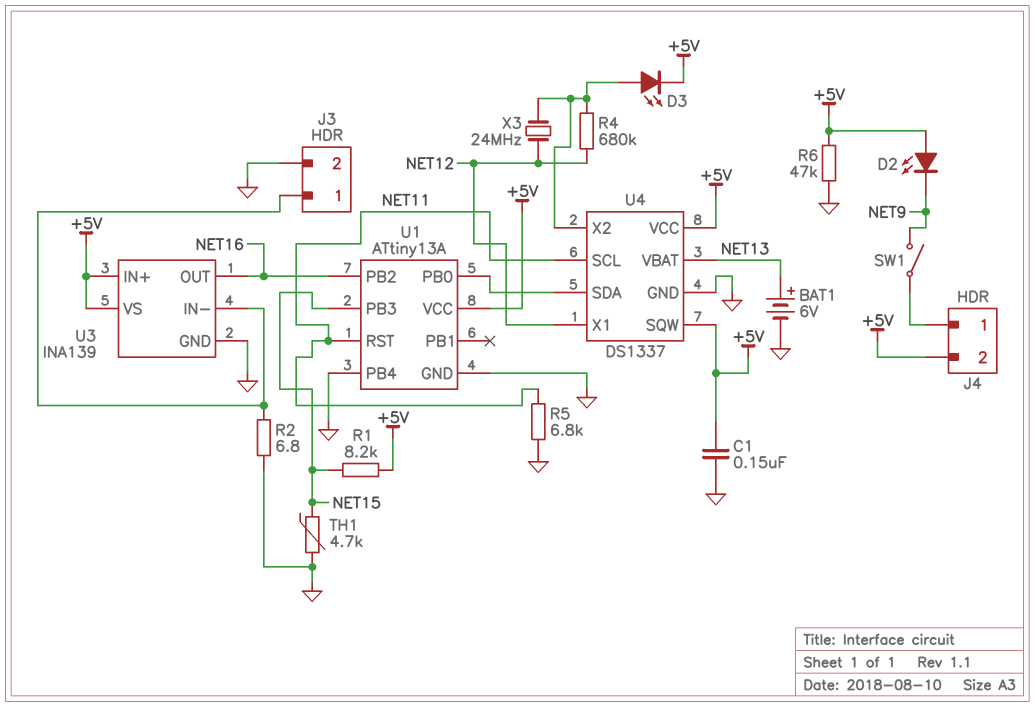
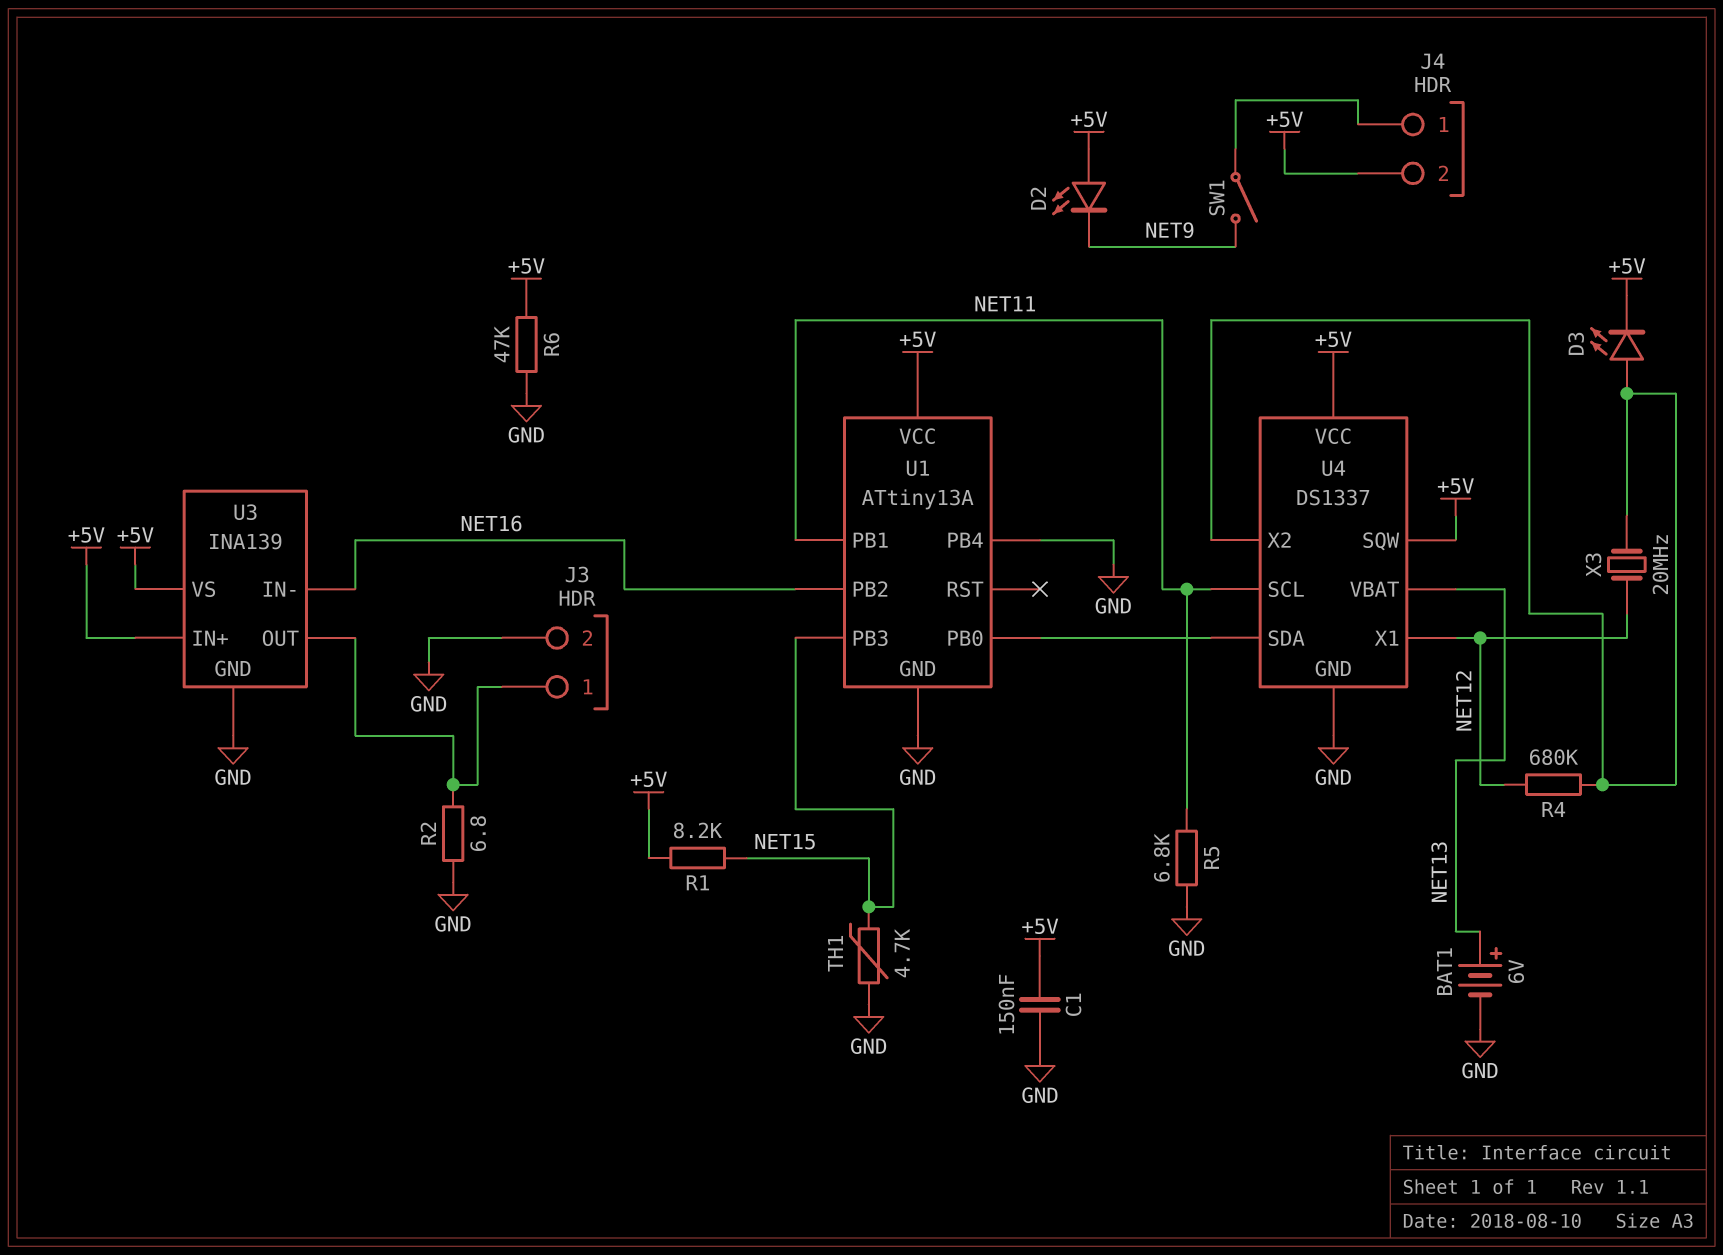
U1 pin PB1: none -> NET11
U1 pin RST: NET11 -> none
U3 pin IN-: J3/1 -> NET16
U3 pin OUT: NET16 -> J3/1
X3: 24MHz (NET12, U4/X2) -> 20MHz (NET12, U4/X2)

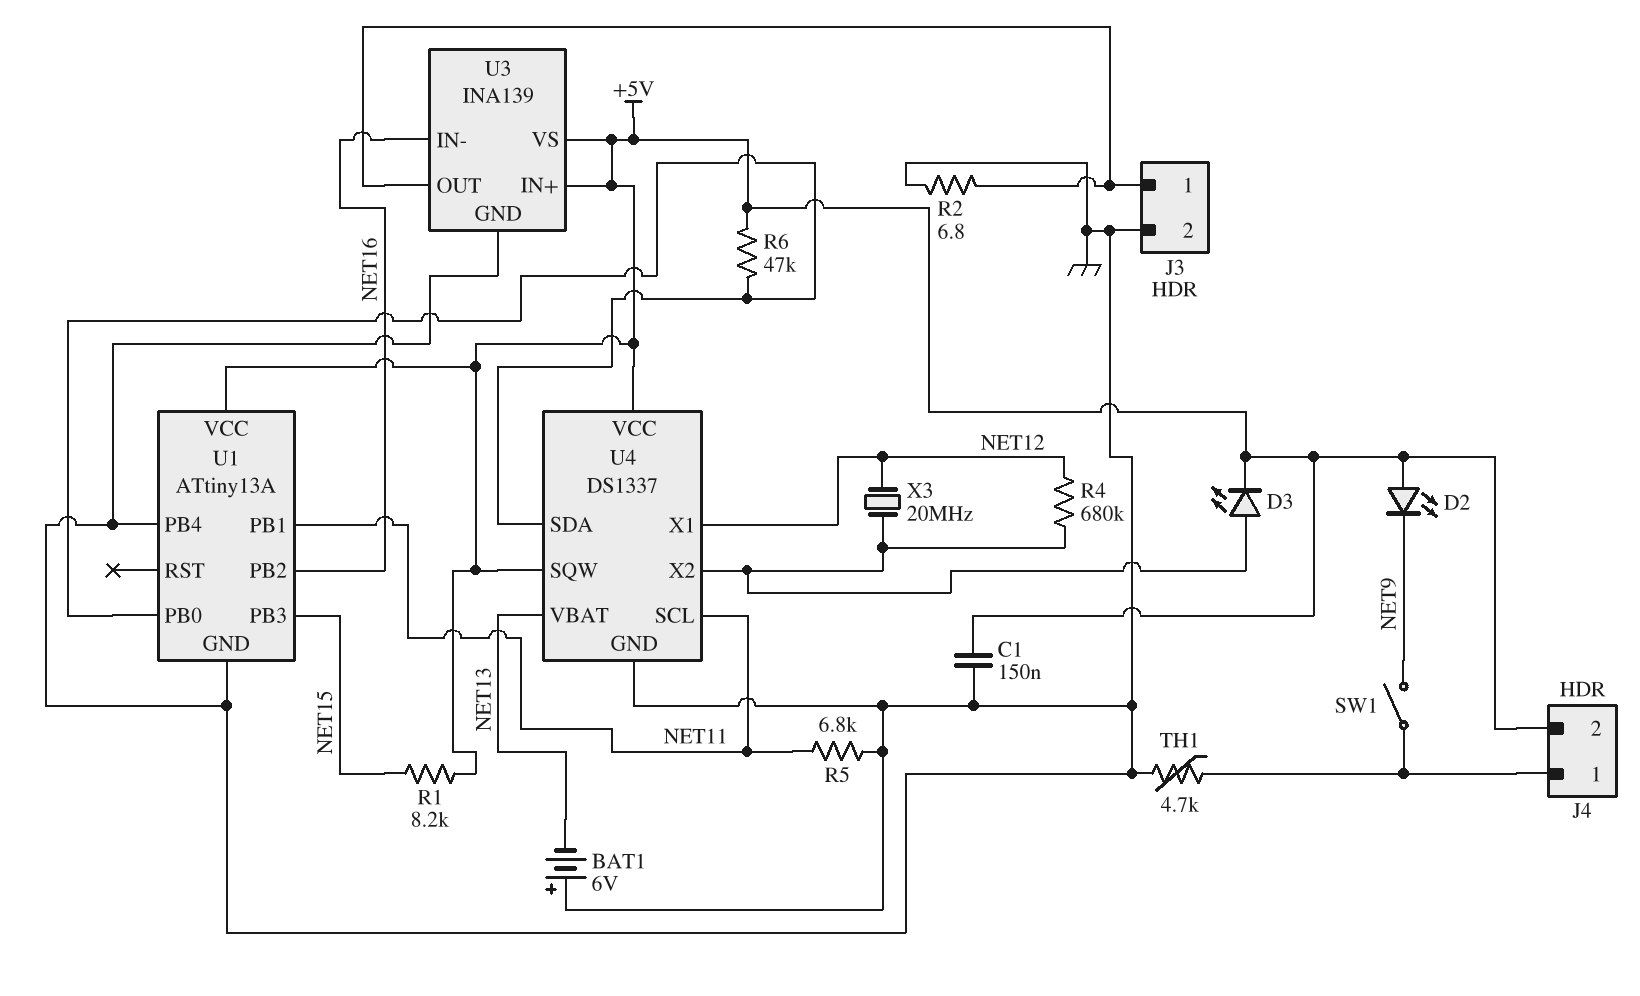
BAT1: 6V (plus NET13, minus GND) -> 6V (plus GND, minus NET13)
R6: 47k (+5V, GND) -> 47k (+5V, U1/PB0)
TH1: 4.7k (GND, NET15) -> 4.7k (GND, J4/1)

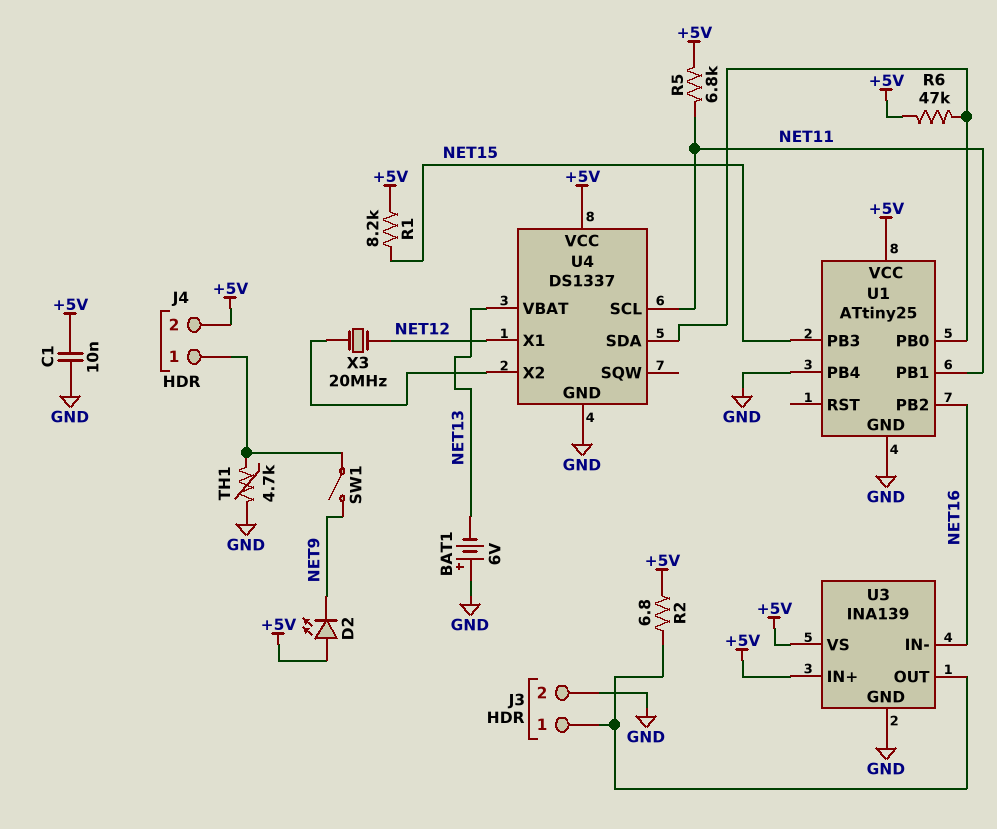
C1: 150nF (+5V, GND) -> 10nF (+5V, GND)
D3: LED (A U4/X2, K +5V) -> none
R2: 6.8 (GND, J3/1) -> 6.8 (+5V, J3/1)
R4: 680k (NET12, U4/X2) -> none
R5: 6.8k (GND, NET11) -> 6.8k (+5V, NET11)
U1: ATtiny13A -> ATtiny25
U4 pin SQW: +5V -> none

